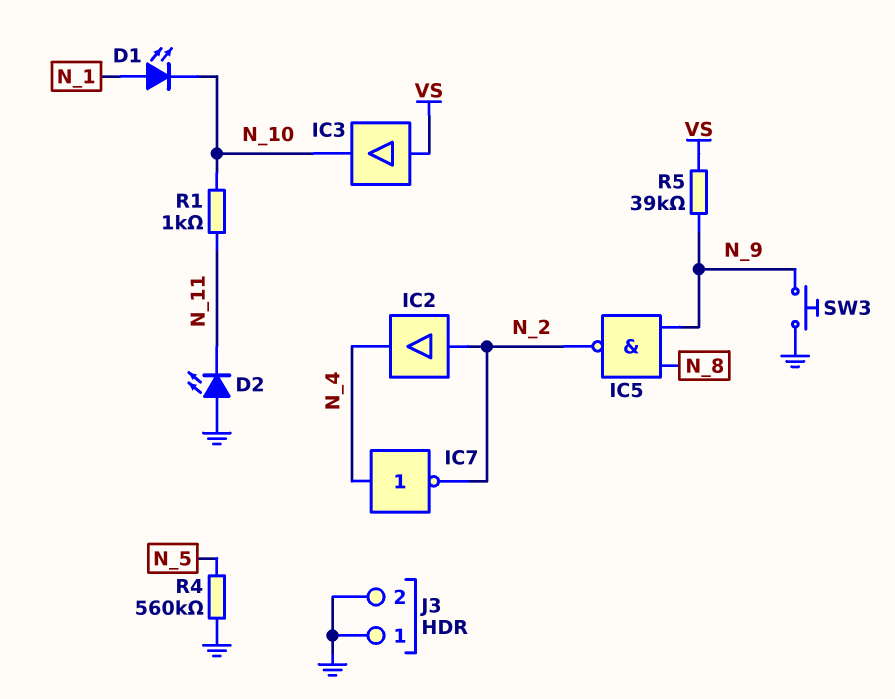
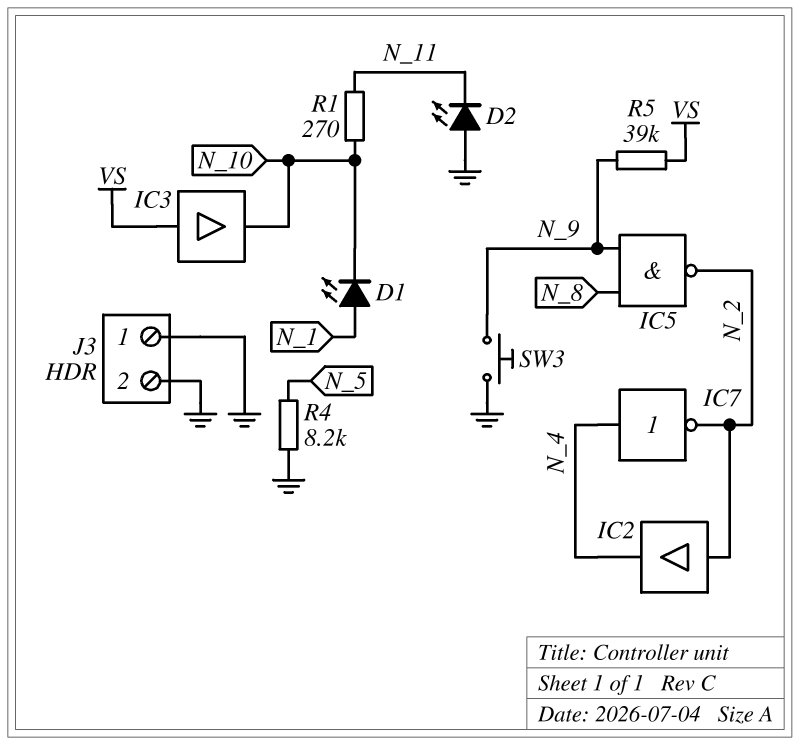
R1: 1k (N_10, N_11) -> 270 (N_10, N_11)
R4: 560k (GND, N_5) -> 8.2k (GND, N_5)

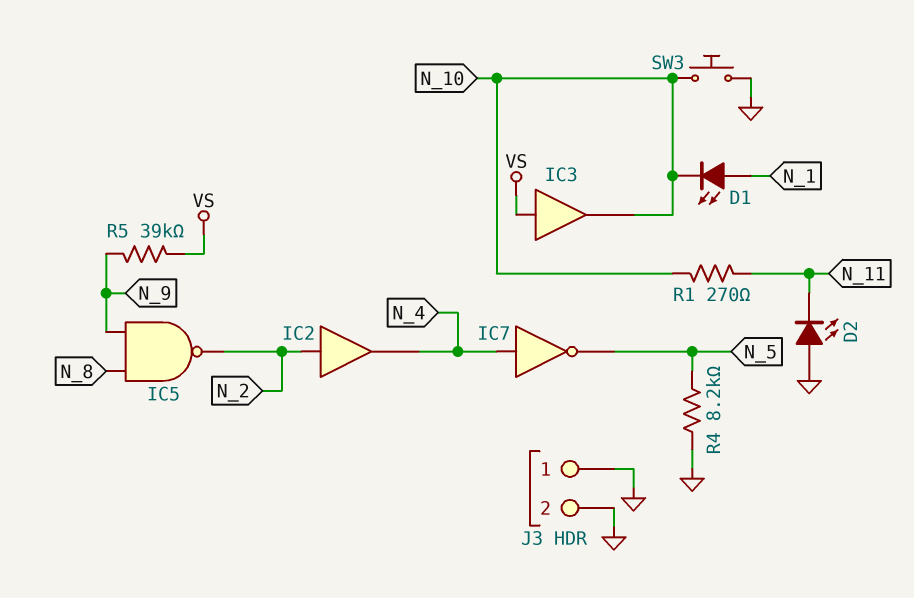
IC7: NOT (in N_4, out N_2) -> NOT (in N_4, out N_5)
SW3: button (GND, N_9) -> button (GND, N_10)

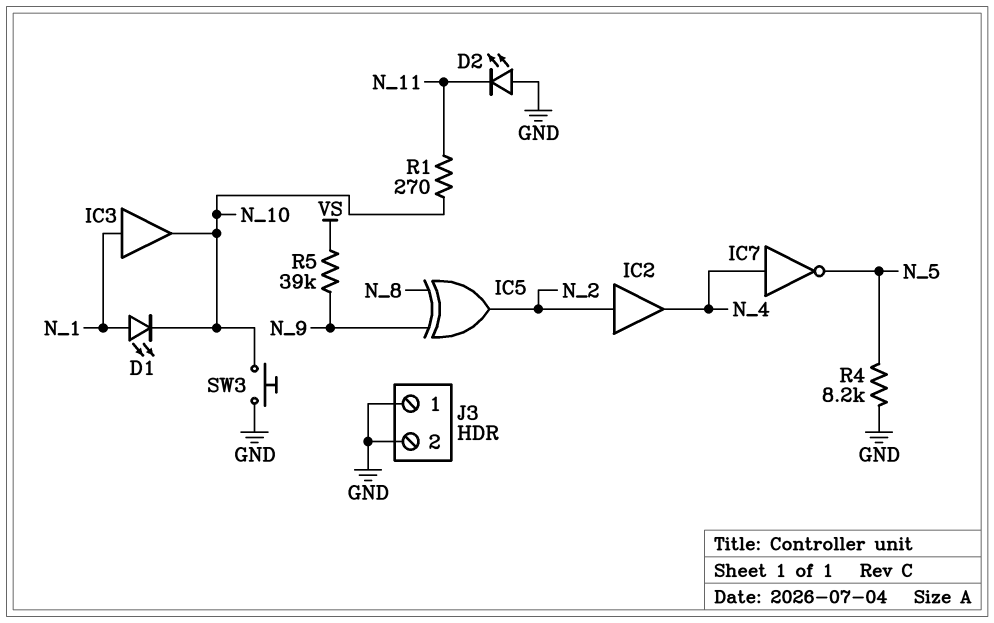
IC3: buffer (in VS, out N_10) -> buffer (in N_1, out N_10)
IC5: NAND (in N_8, in N_9, out N_2) -> XOR (in N_8, in N_9, out N_2)

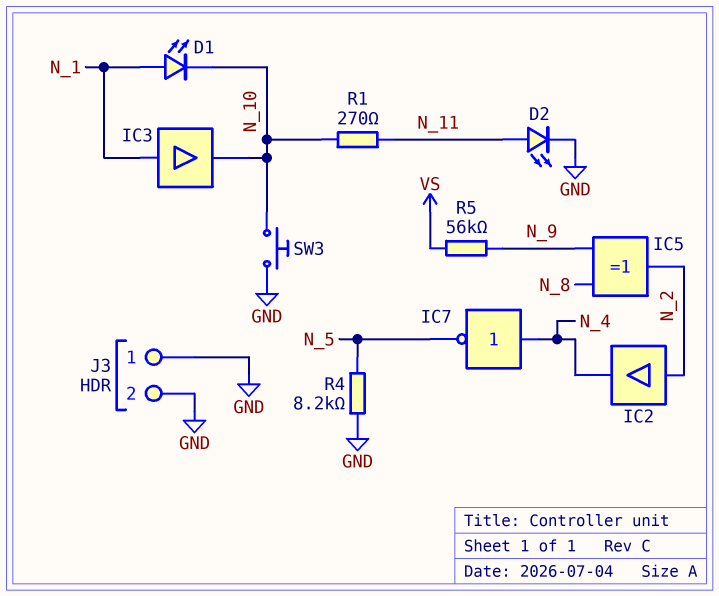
D2: LED (A GND, K N_11) -> LED (A N_11, K GND)
R5: 39k (N_9, VS) -> 56k (N_9, VS)

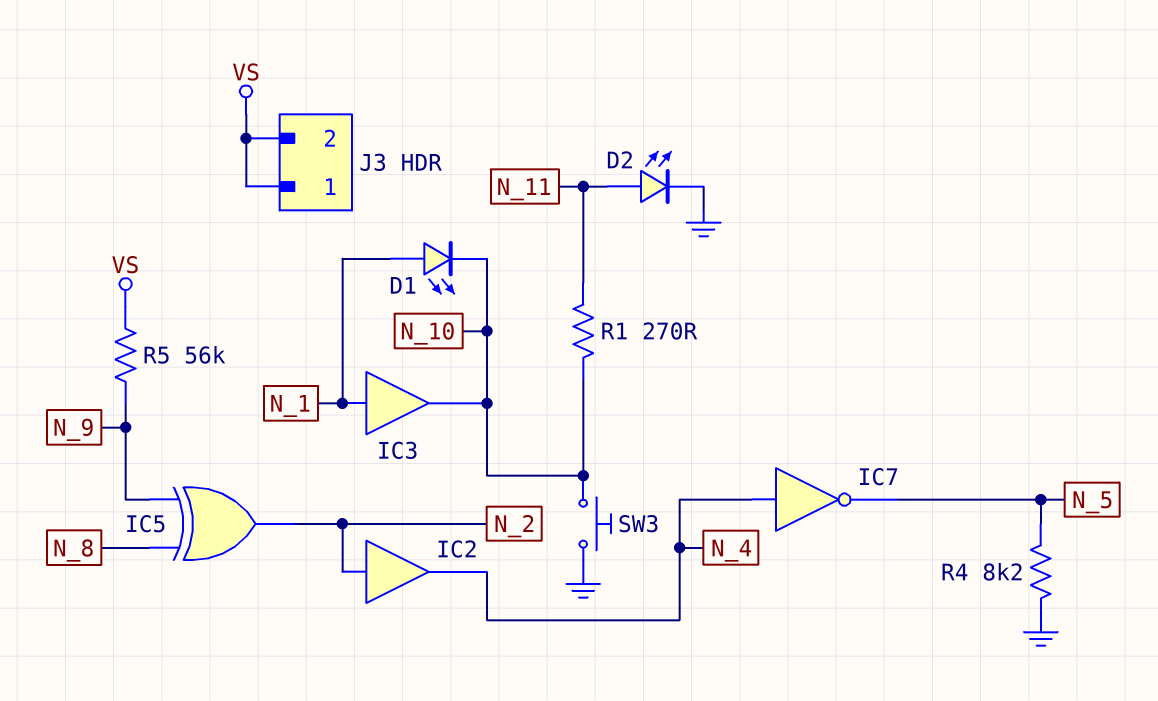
J3 pin 1: GND -> VS
J3 pin 2: GND -> VS

